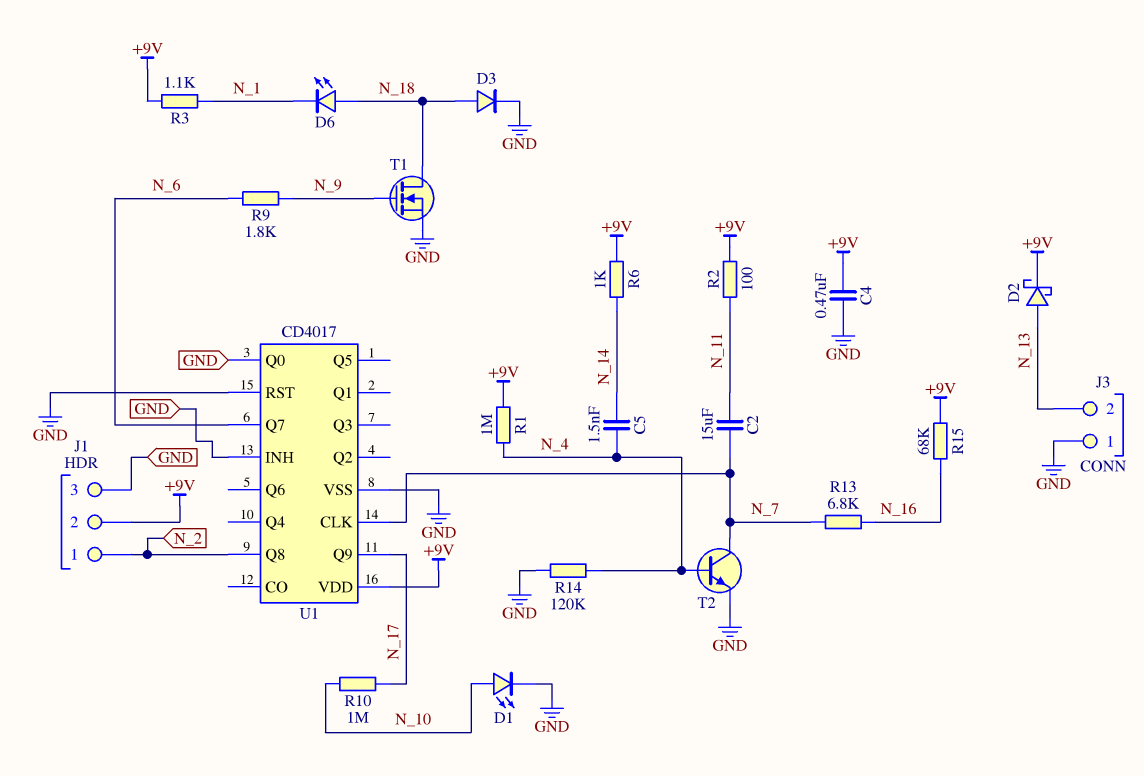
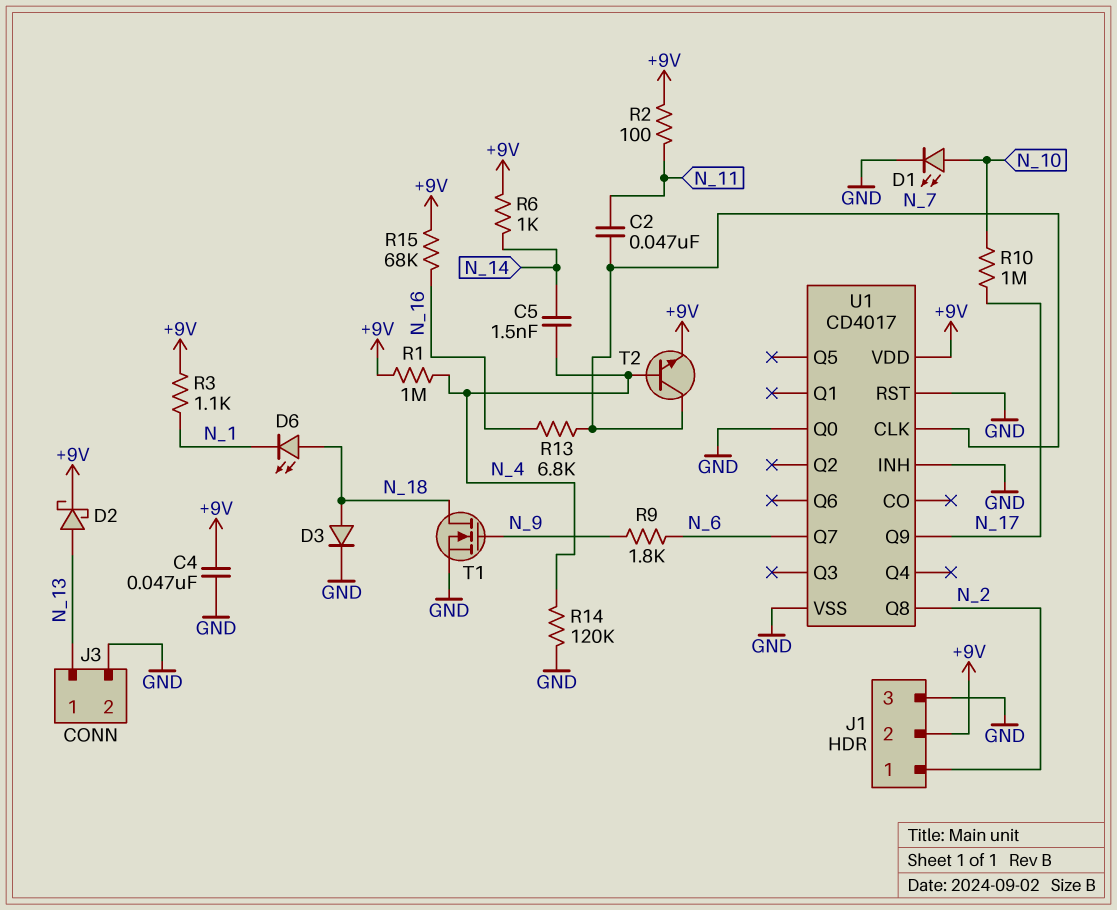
C2: 15uF (N_7, N_11) -> 47nF (N_7, N_11)
C4: 470nF (+9V, GND) -> 47nF (+9V, GND)
J3 pin 1: GND -> N_13
J3 pin 2: N_13 -> GND
T2: NPN (B N_4, C N_7, E GND) -> NPN (B N_4, C N_7, E +9V)

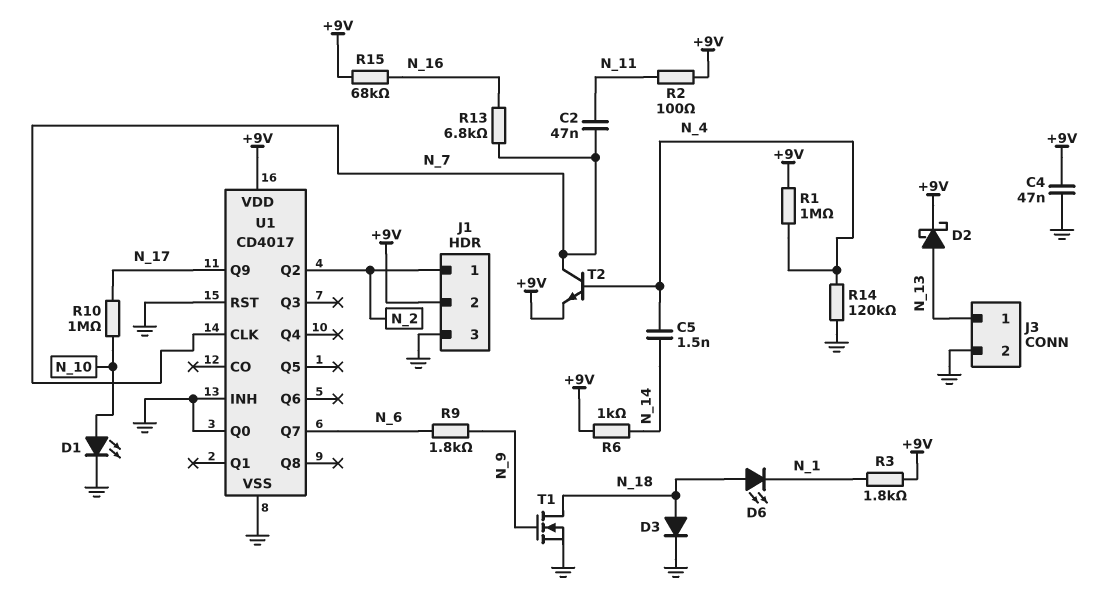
R3: 1.1k (+9V, N_1) -> 1.8k (+9V, N_1)
U1 pin Q2: none -> N_2
U1 pin Q8: N_2 -> none

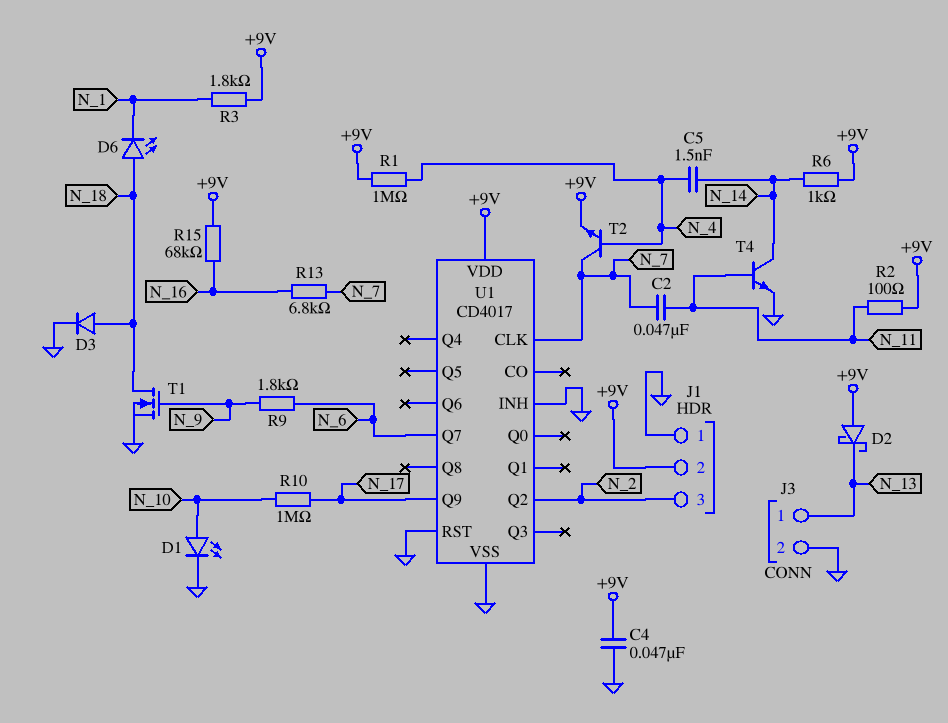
D2: schottky (A N_13, K +9V) -> schottky (A +9V, K N_13)
J1 pin 1: N_2 -> GND
J1 pin 3: GND -> N_2
R14: 120k (GND, N_4) -> none
T4: none -> NPN (B N_11, C N_14, E GND)
U1 pin Q0: GND -> none

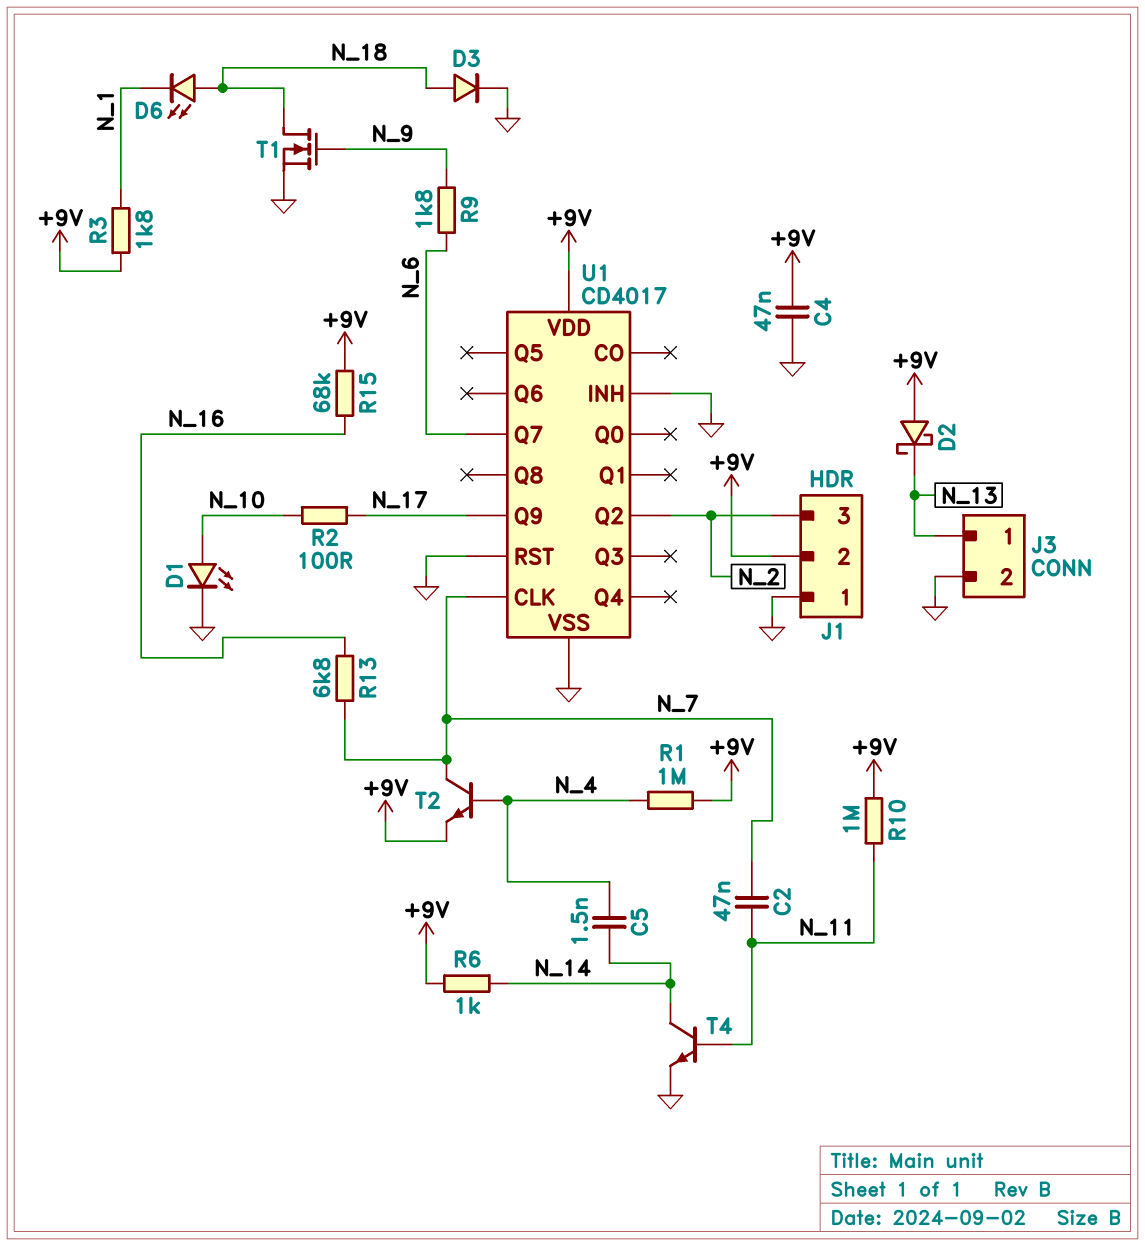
R2: 100 (+9V, N_11) -> 100 (N_10, N_17)
R10: 1M (N_10, N_17) -> 1M (+9V, N_11)

